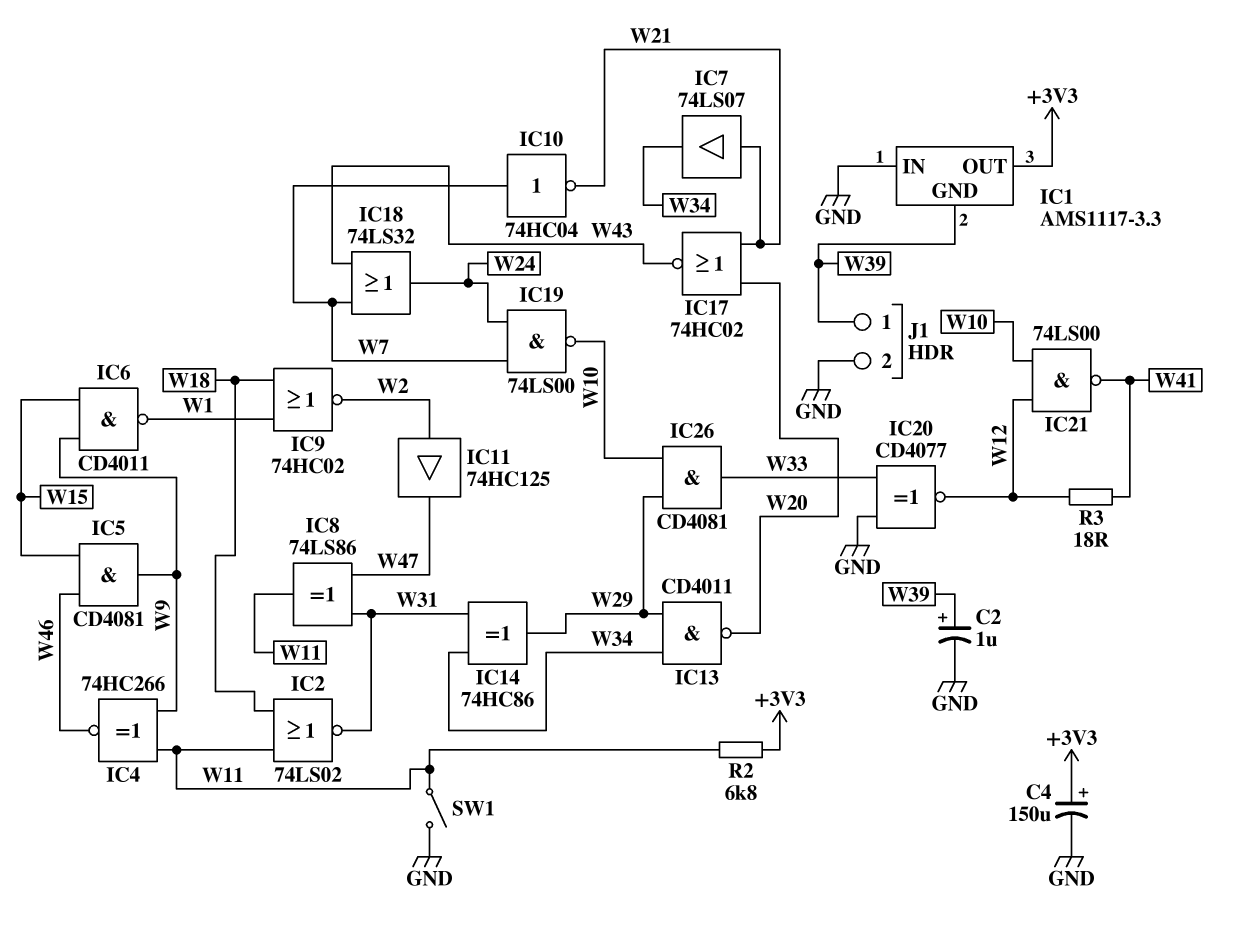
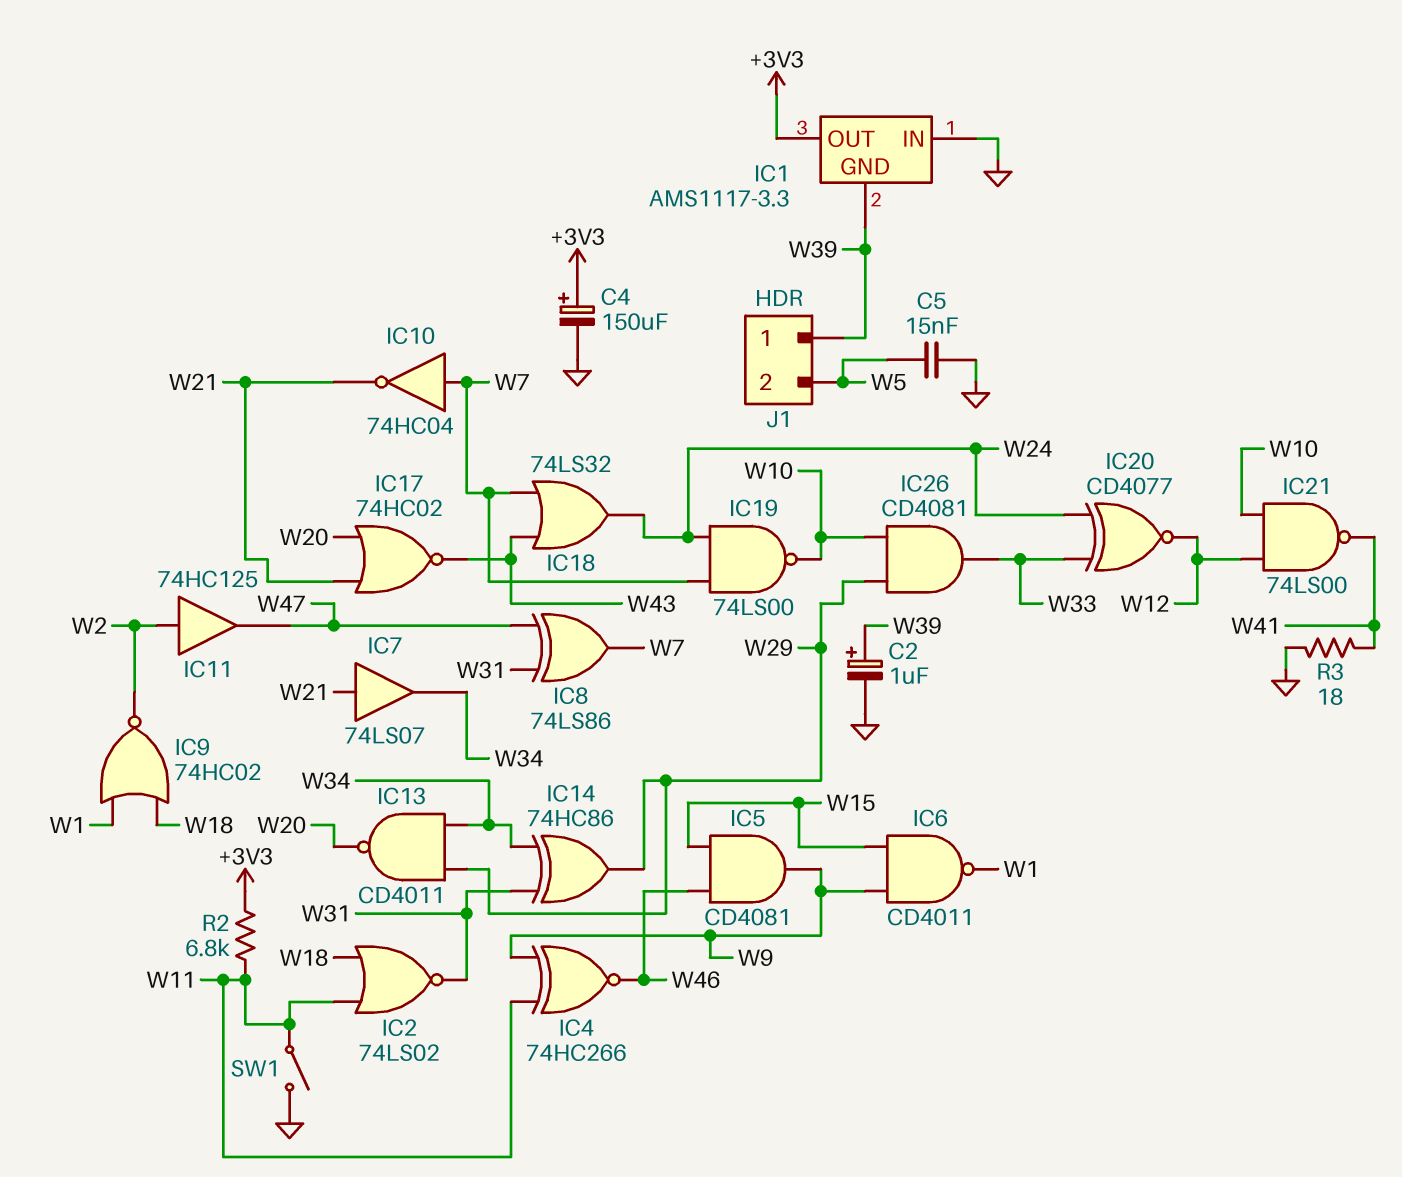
C5: none -> 15nF (GND, W5)
IC8: XOR 74LS86 (in W31, in W47, out W11) -> XOR 74LS86 (in W31, in W47, out W7)
IC20: XNOR CD4077 (in GND, in W33, out W12) -> XNOR CD4077 (in W24, in W33, out W12)
J1 pin 2: GND -> W5
R3: 18 (W12, W41) -> 18 (GND, W41)

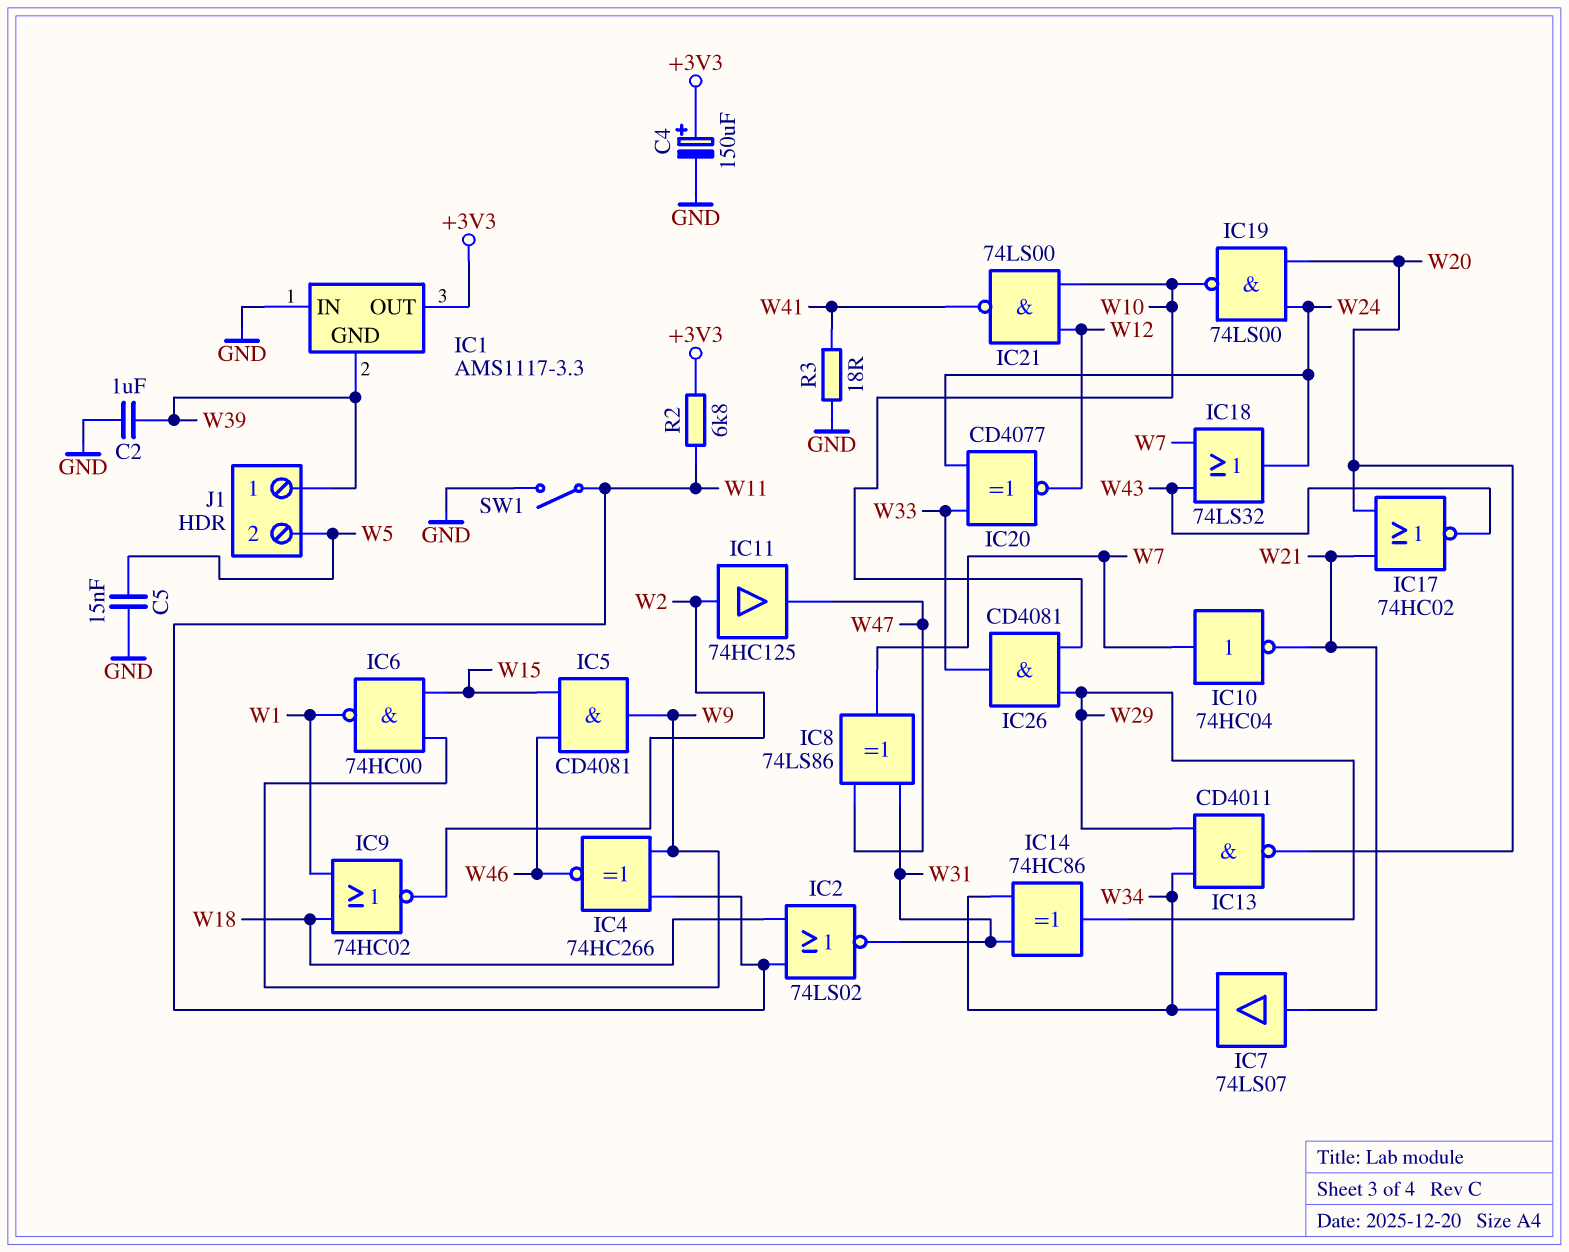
C2: 1uF (plus W39, minus GND) -> 1uF (GND, W39)
IC6: NAND CD4011 (in W9, in W15, out W1) -> NAND 74HC00 (in W9, in W15, out W1)
IC19: NAND 74LS00 (in W7, in W24, out W10) -> NAND 74LS00 (in W20, in W24, out W10)

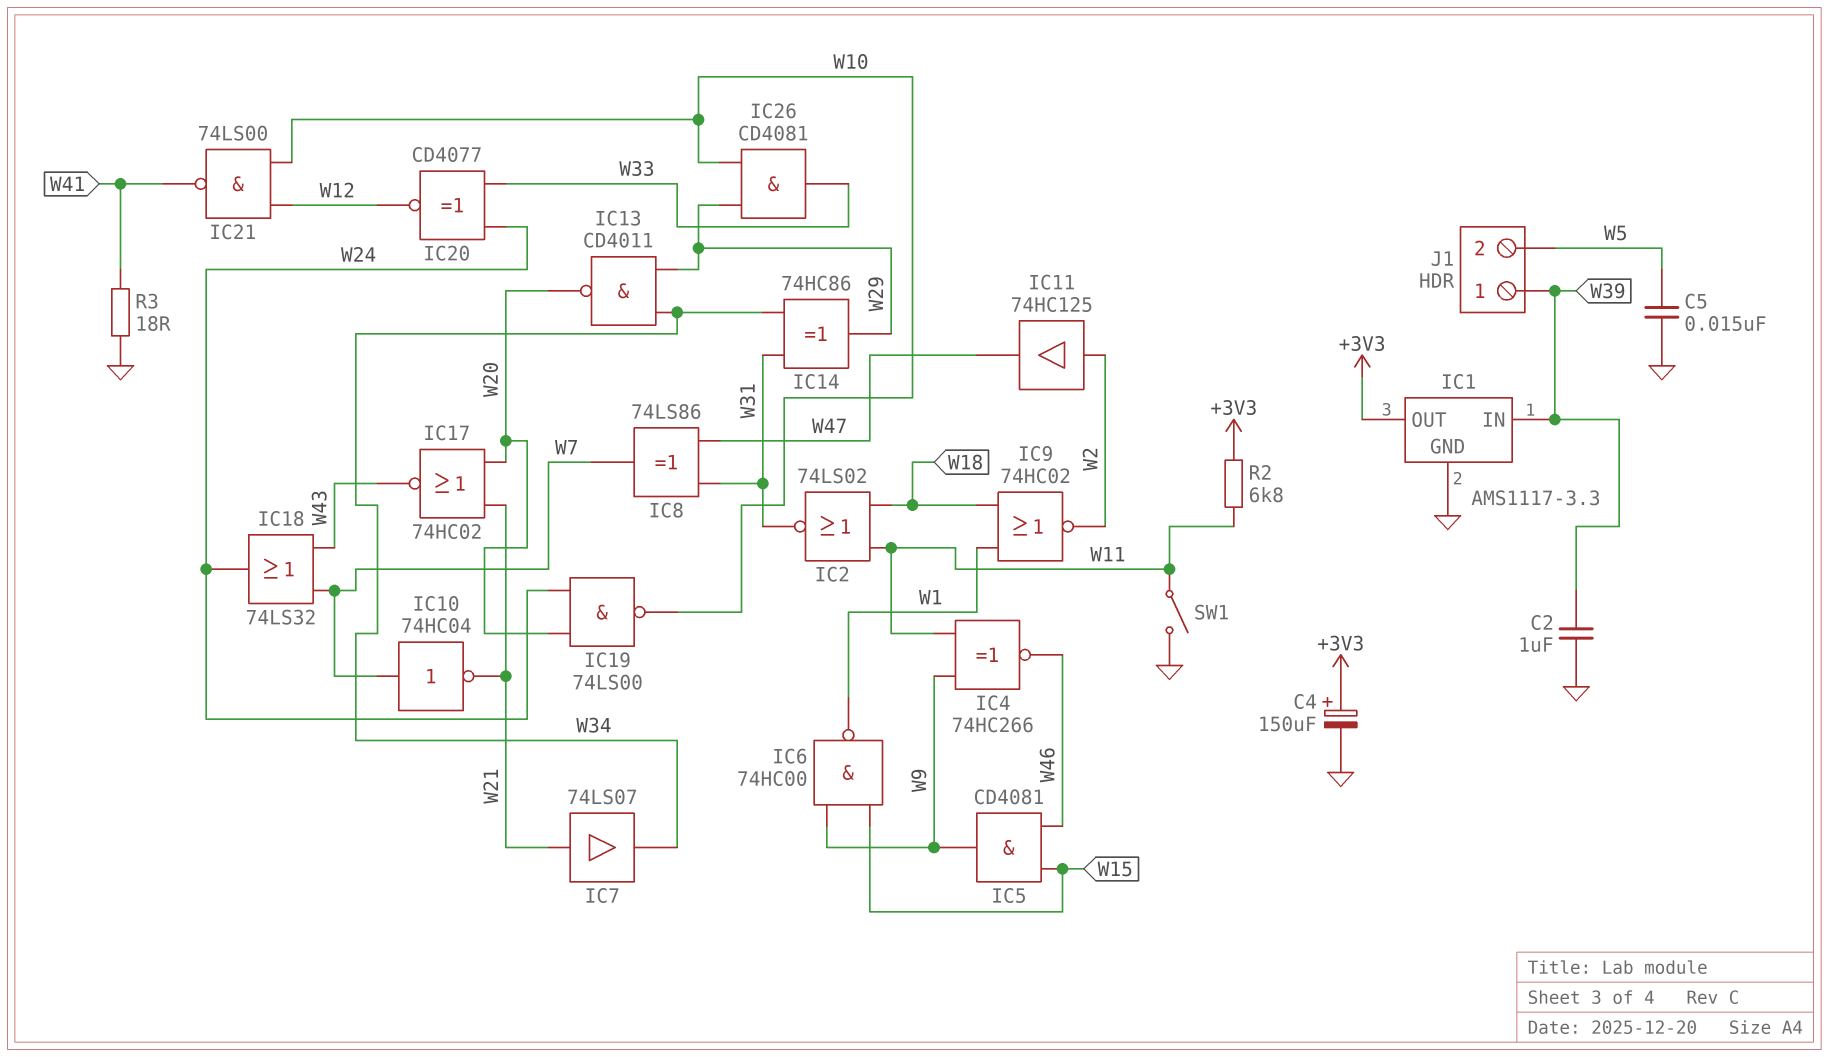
IC1 pin GND: W39 -> GND
IC1 pin IN: GND -> W39

